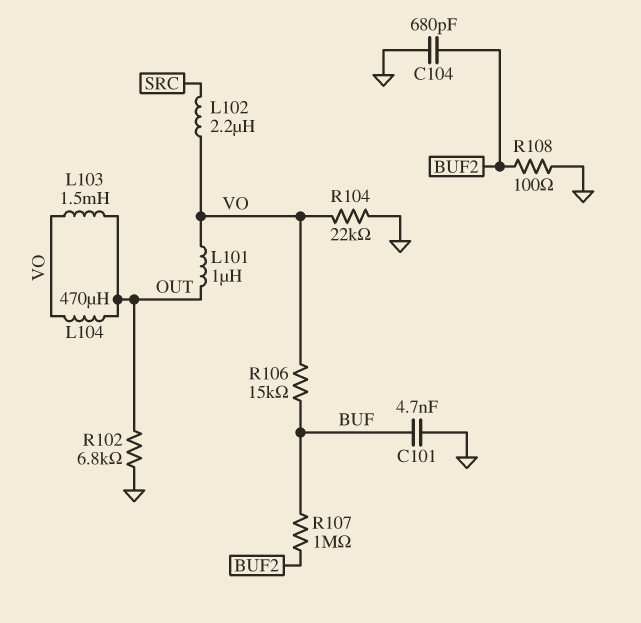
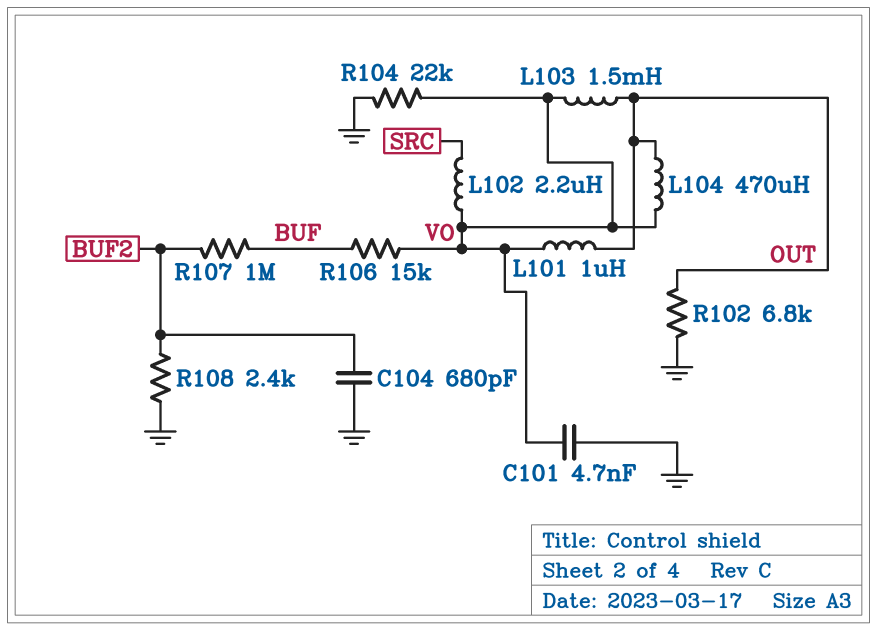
C101: 4.7nF (BUF, GND) -> 4.7nF (GND, VO)
R108: 100 (BUF2, GND) -> 2.4k (BUF2, GND)

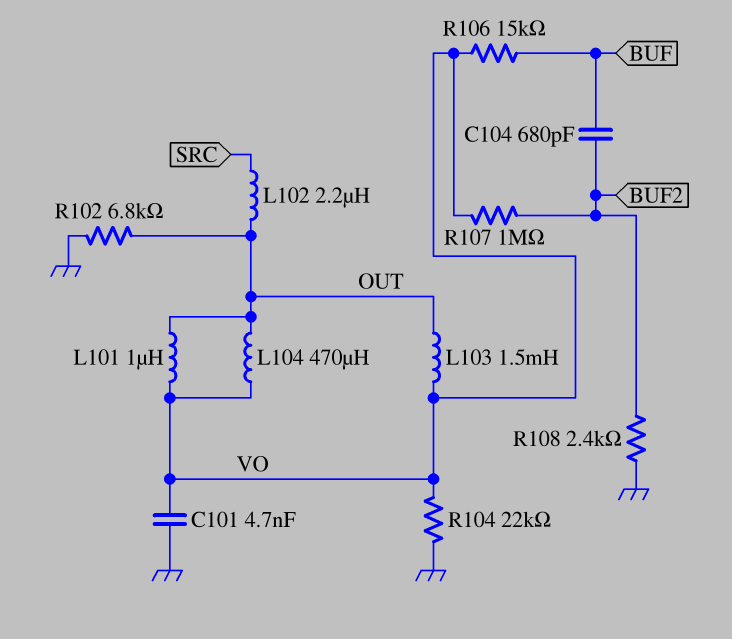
C104: 680pF (BUF2, GND) -> 680pF (BUF, BUF2)
L102: 2.2uH (SRC, VO) -> 2.2uH (OUT, SRC)
R107: 1M (BUF, BUF2) -> 1M (BUF2, VO)

